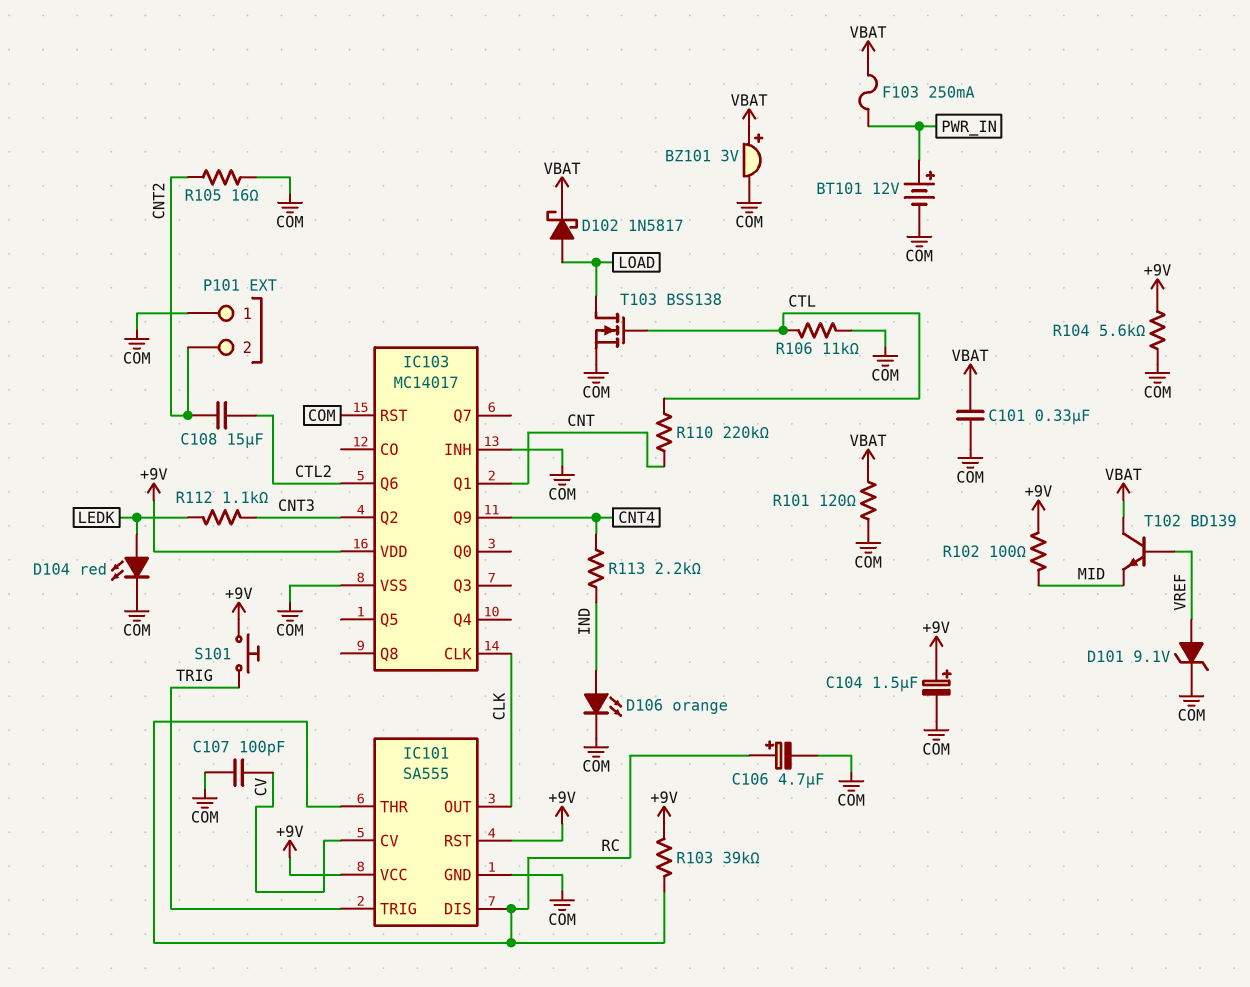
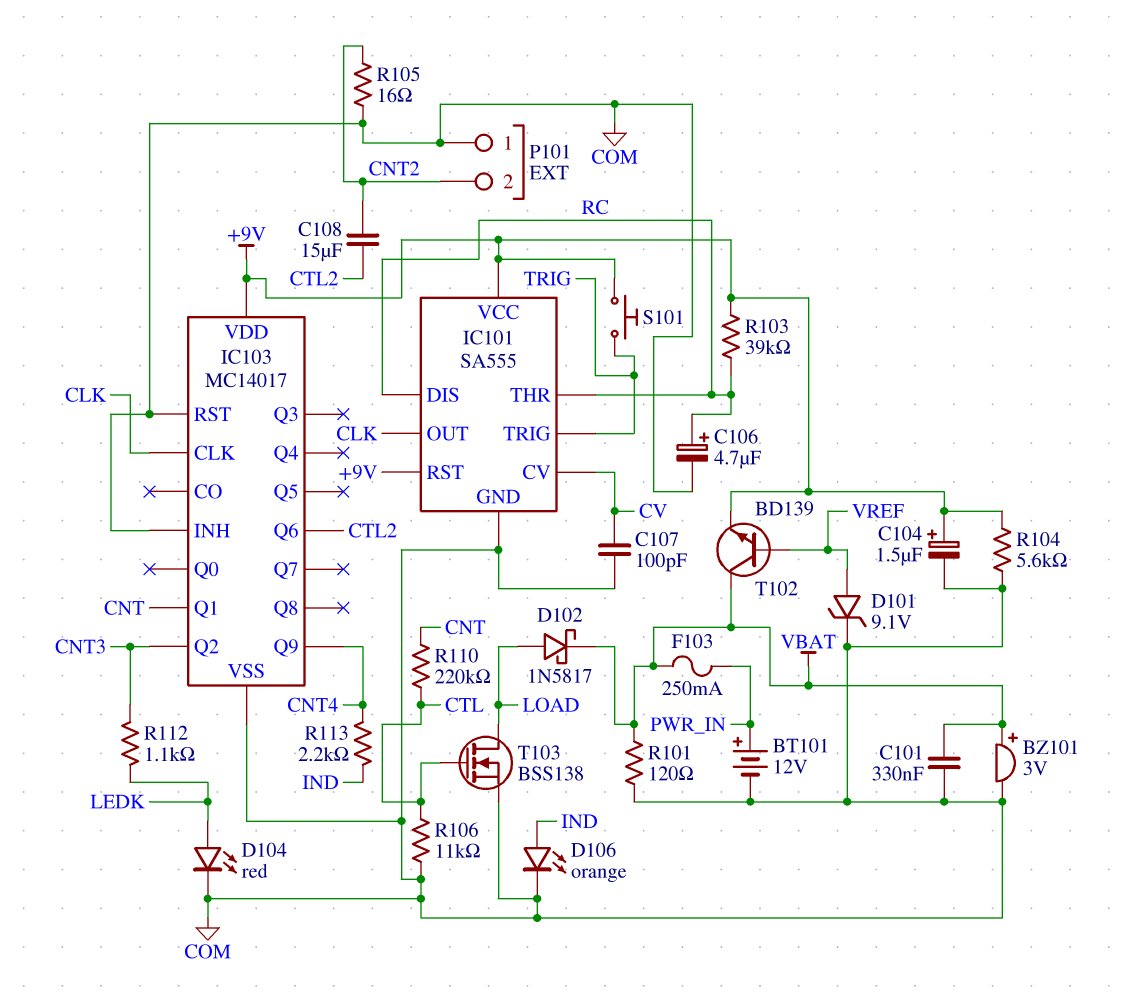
R102: 100 (+9V, MID) -> none
T102: NPN BD139 (B VREF, C VBAT, E MID) -> NPN BD139 (B VREF, C VBAT, E +9V)

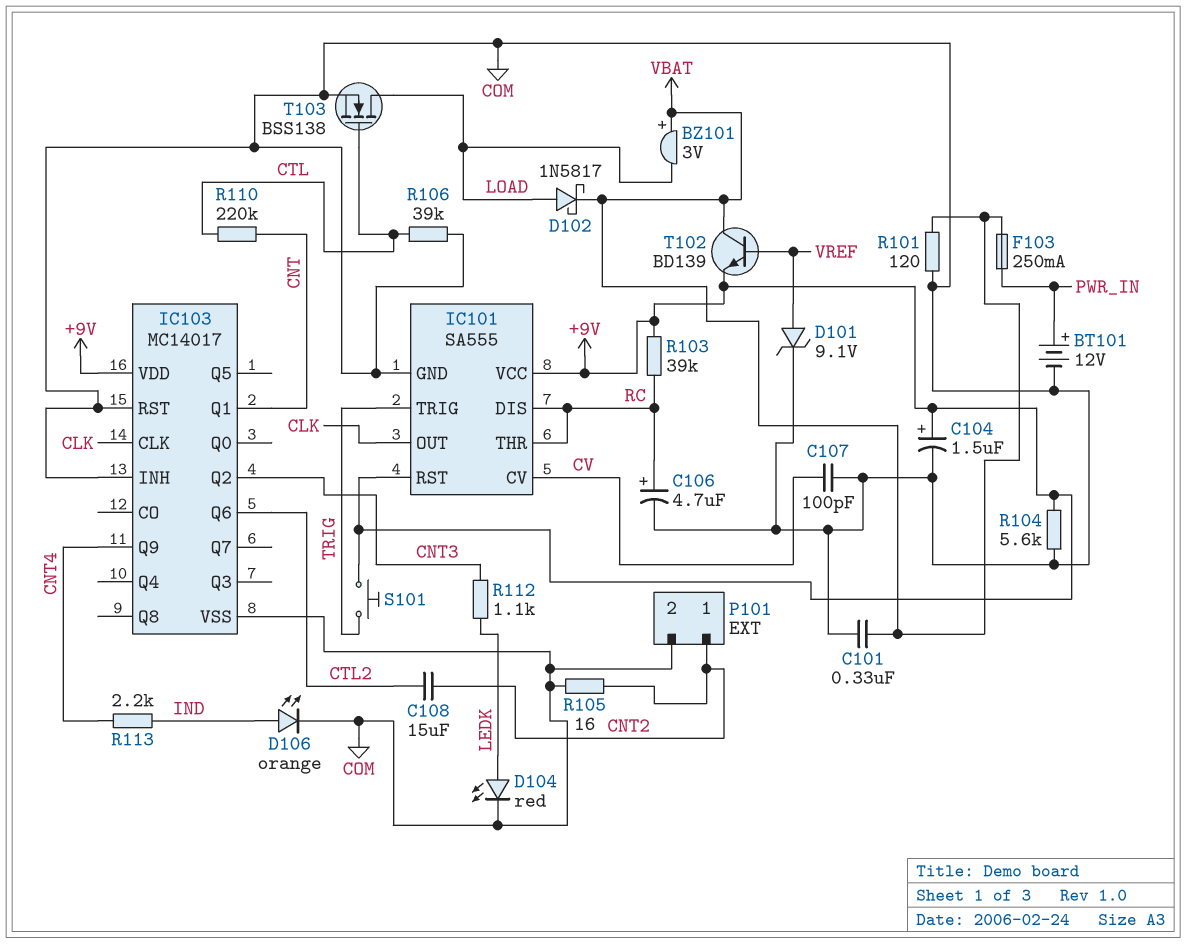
BZ101: buzzer 3V (plus VBAT, minus COM) -> buzzer 3V (plus VBAT, minus LOAD)
P101 pin 1: COM -> CNT2
P101 pin 2: CNT2 -> COM
R106: 11k (COM, CTL) -> 39k (COM, CTL)

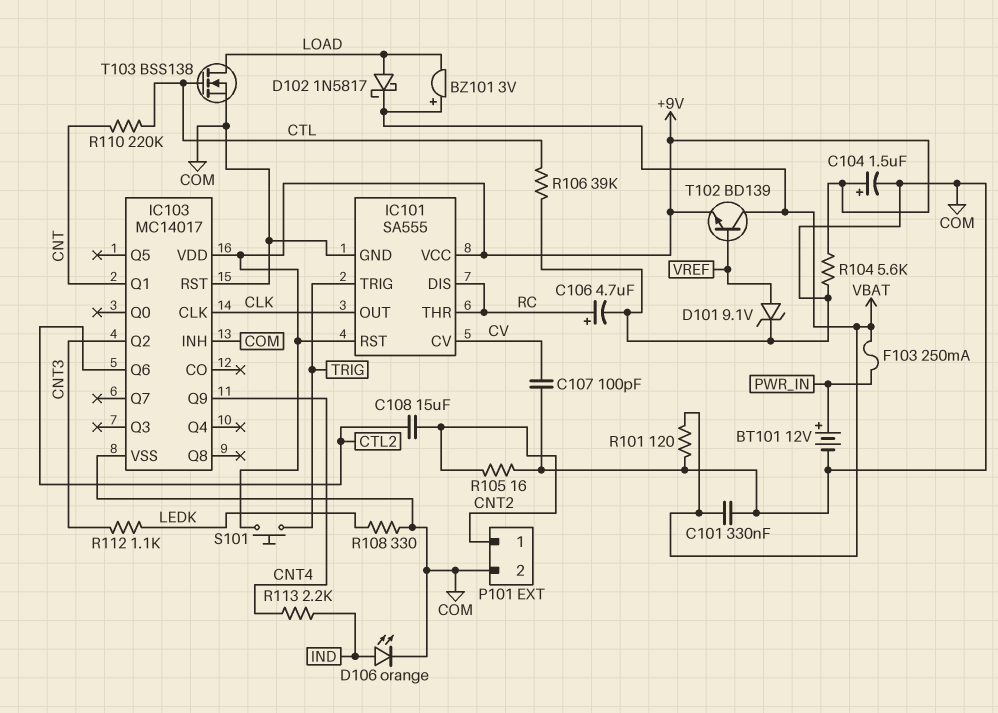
D104: LED red (A LEDK, K COM) -> none
R103: 39k (+9V, RC) -> none
R108: none -> 330 (COM, LEDK)

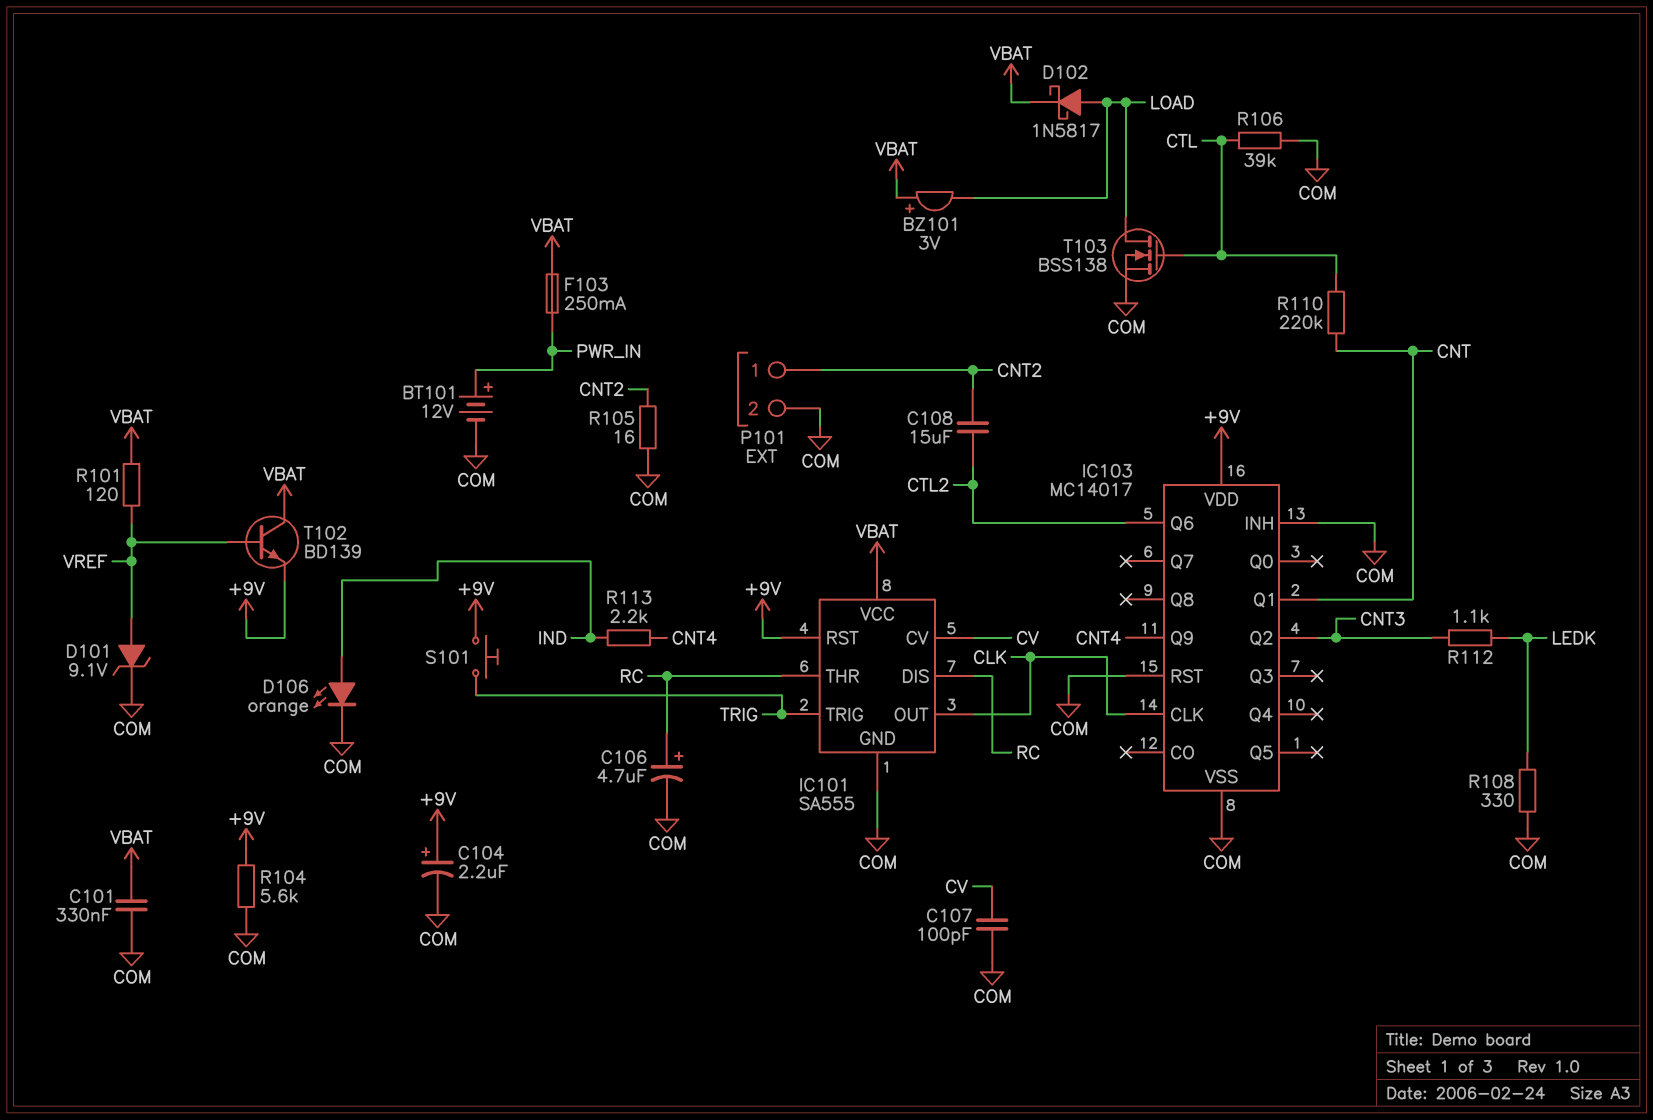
C104: 1.5uF (plus +9V, minus COM) -> 2.2uF (plus +9V, minus COM)
IC101 pin VCC: +9V -> VBAT
R101: 120 (COM, VBAT) -> 120 (VBAT, VREF)

